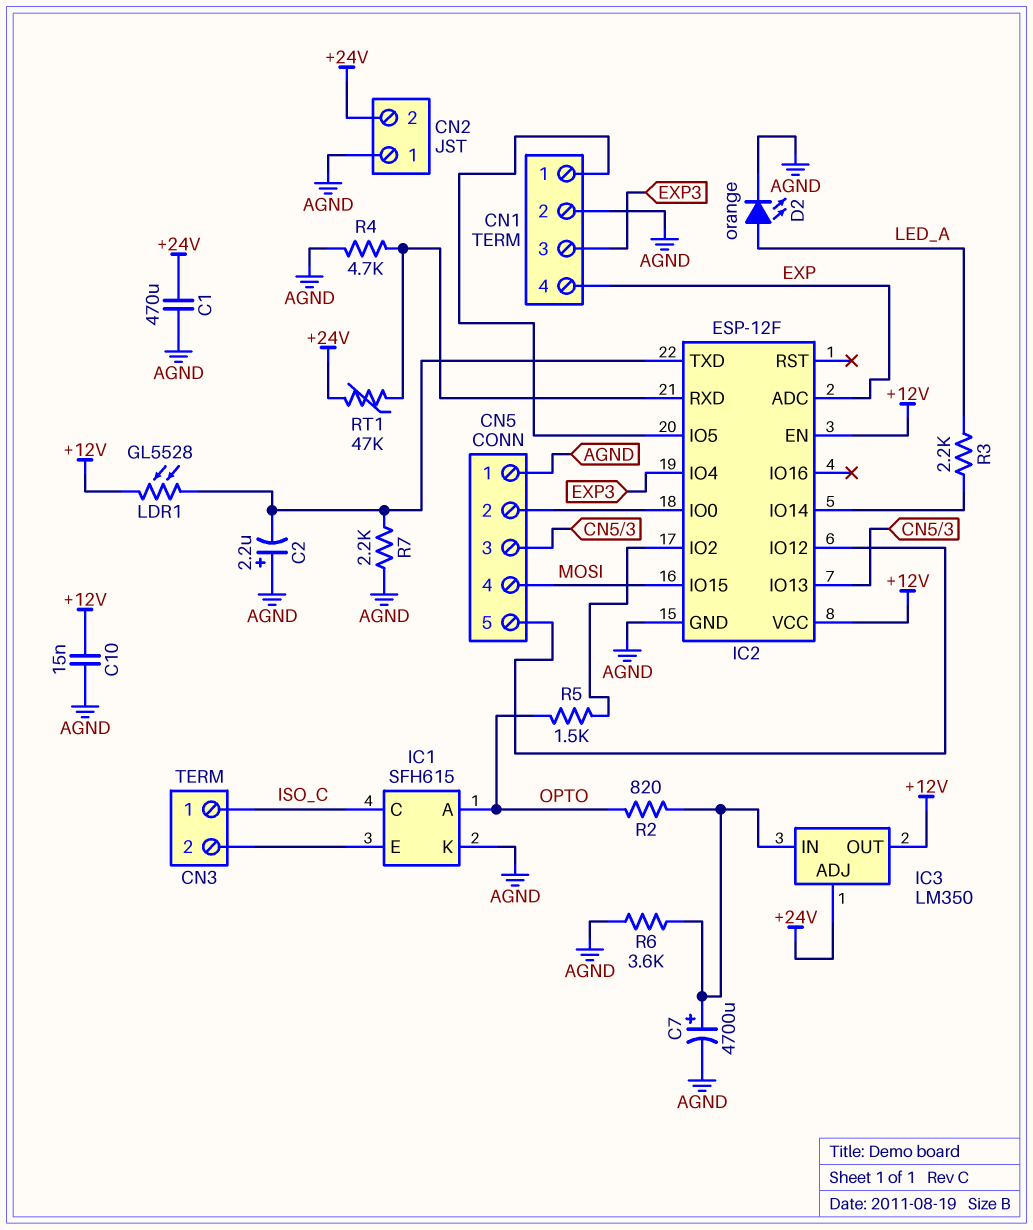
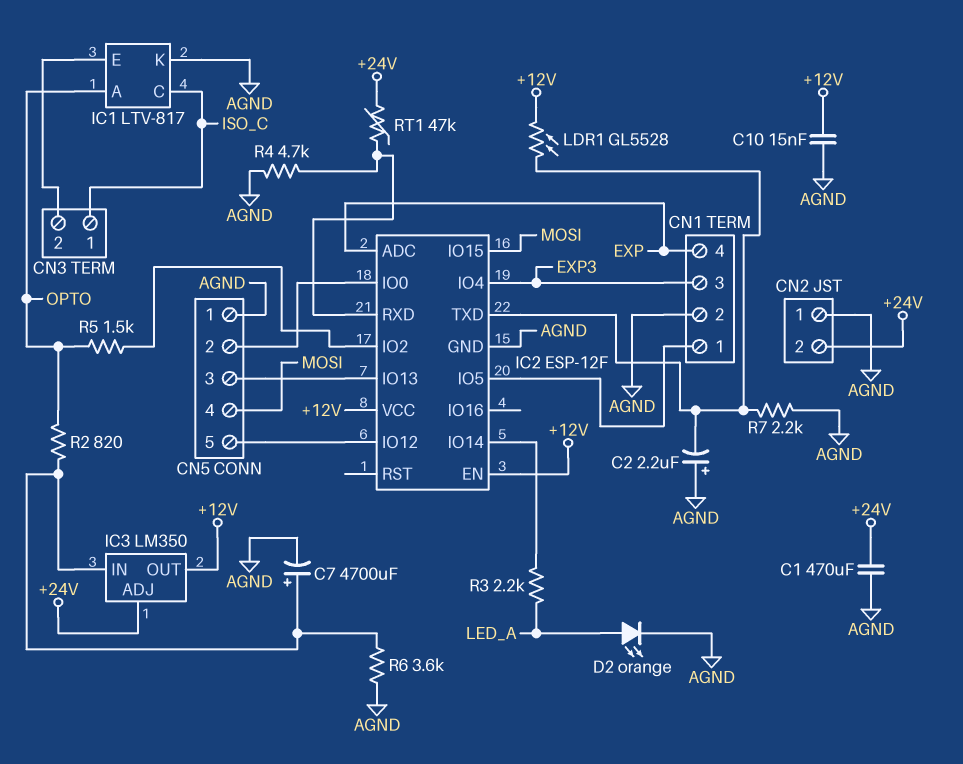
IC1: SFH615 -> LTV-817

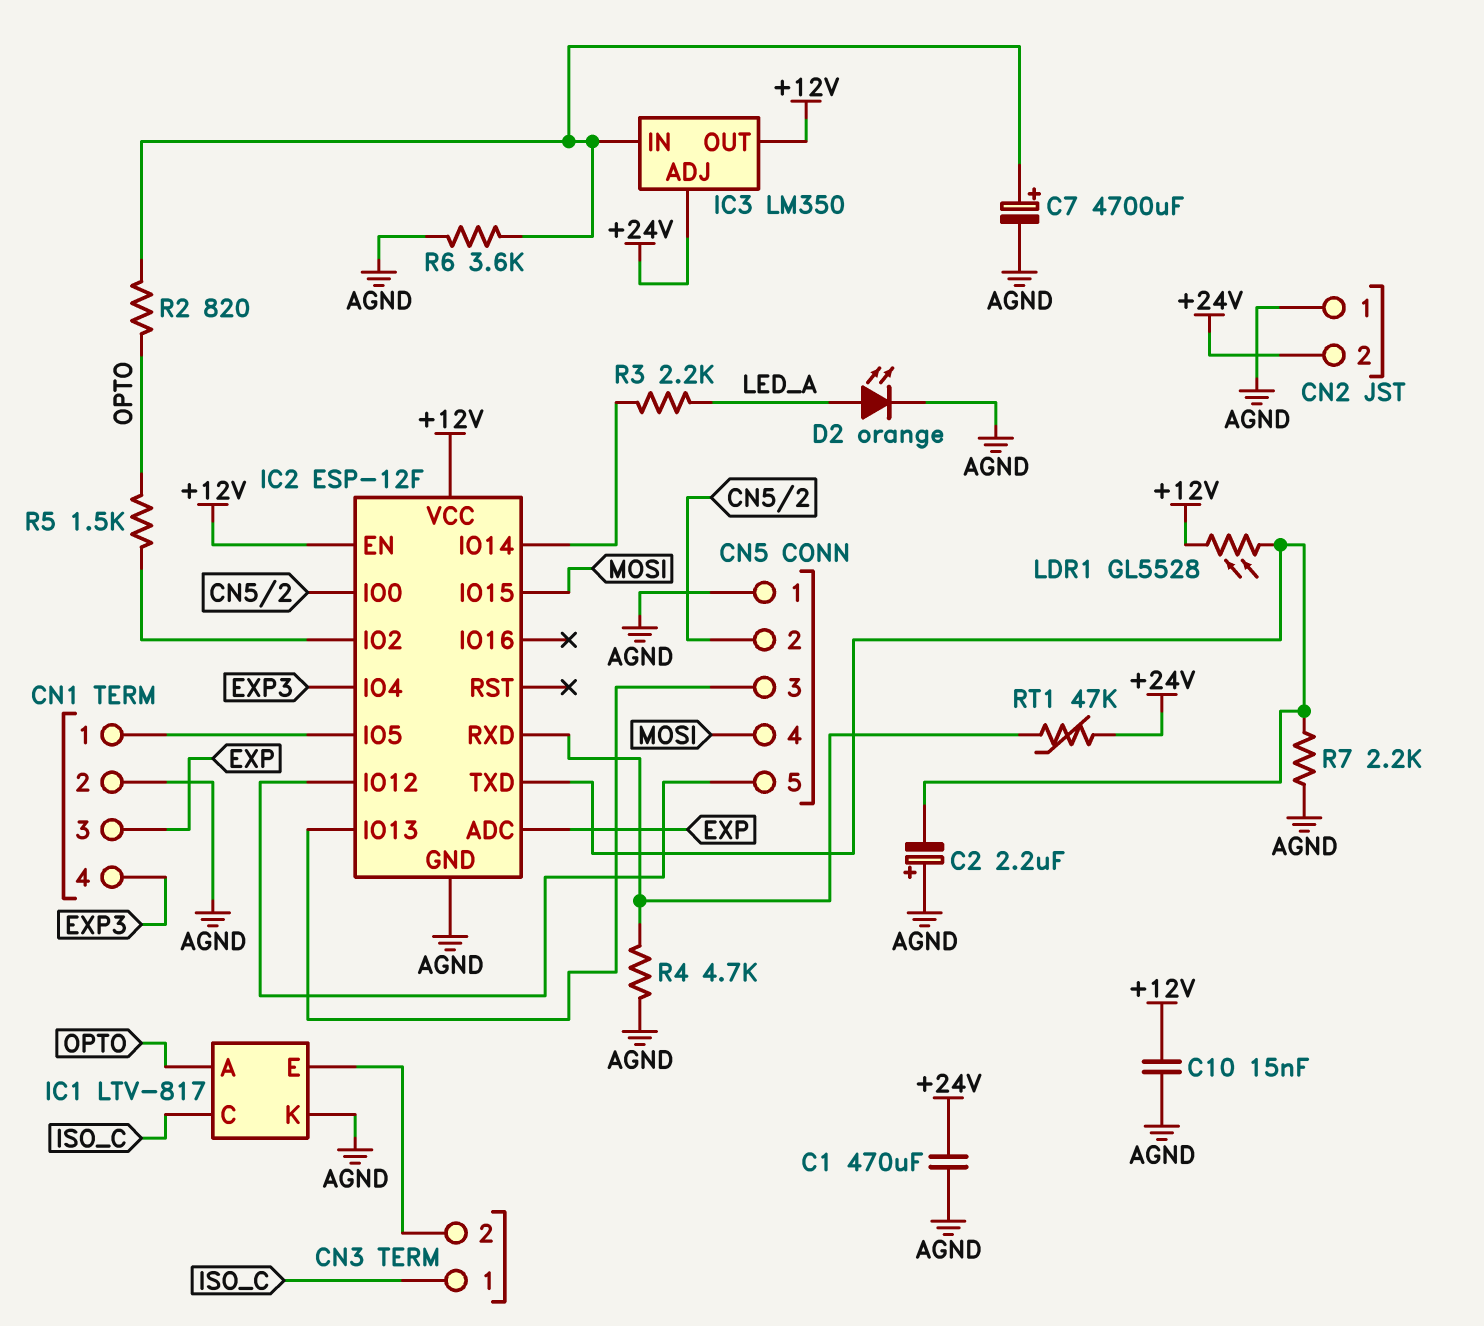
CN1 pin 3: EXP3 -> EXP
CN1 pin 4: EXP -> EXP3

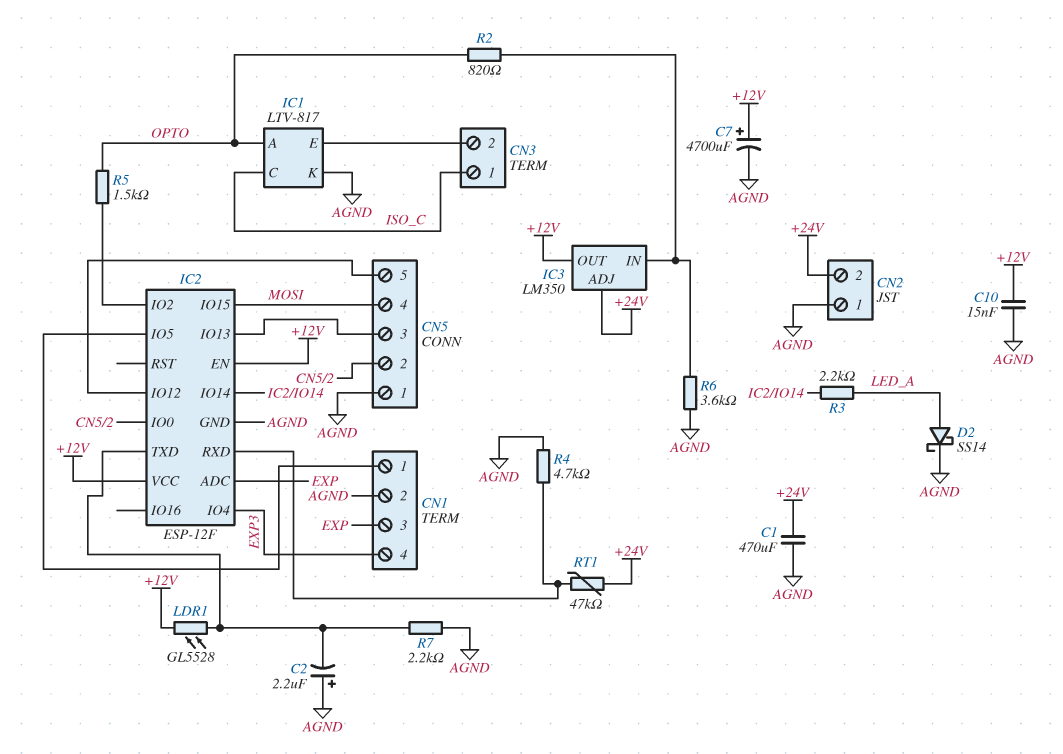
C7: 4700uF (plus IC3/IN, minus AGND) -> 4700uF (plus +12V, minus AGND)
D2: LED orange (A LED_A, K AGND) -> schottky SS14 (A LED_A, K AGND)

